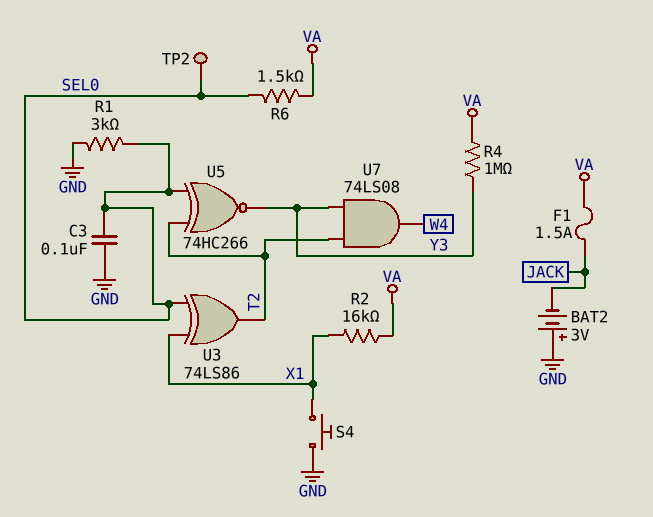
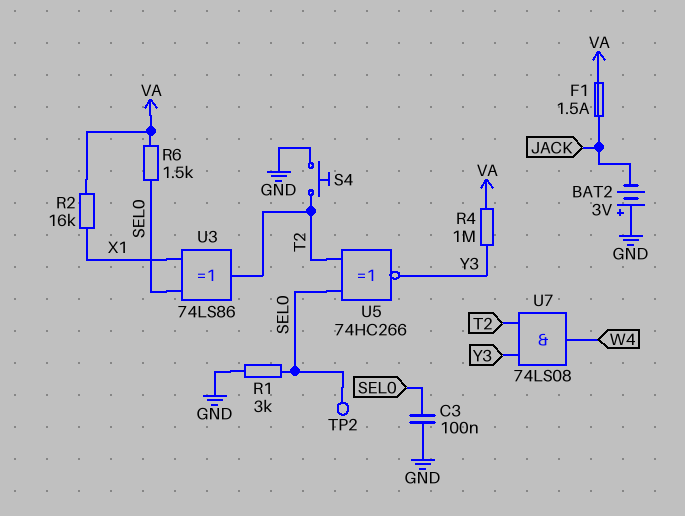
S4: button (GND, X1) -> button (GND, T2)

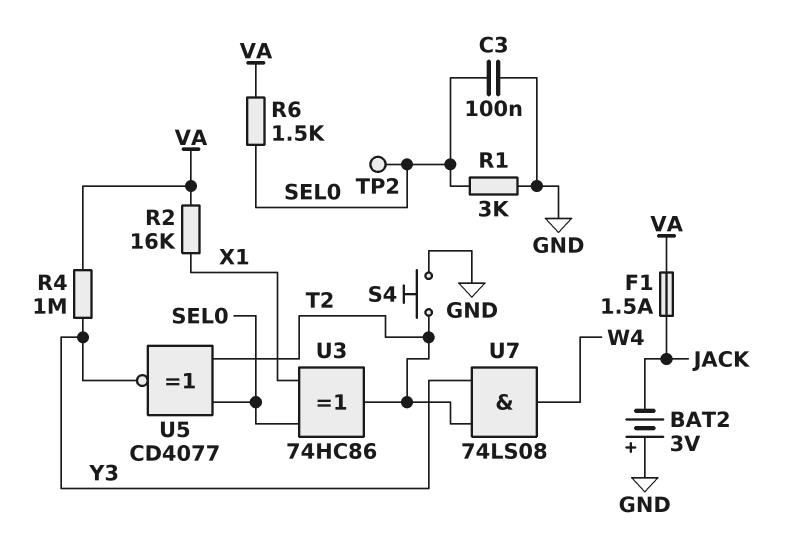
U3: XOR 74LS86 (in SEL0, in X1, out T2) -> XOR 74HC86 (in SEL0, in X1, out T2)
U5: XNOR 74HC266 (in SEL0, in T2, out Y3) -> XNOR CD4077 (in SEL0, in T2, out Y3)

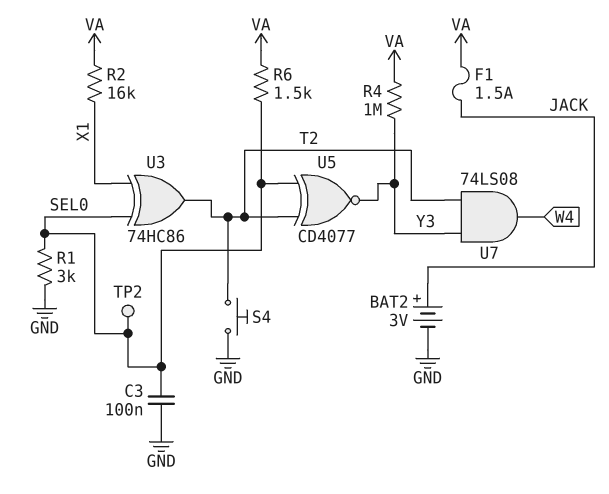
BAT2: 3V (plus GND, minus JACK) -> 3V (plus JACK, minus GND)

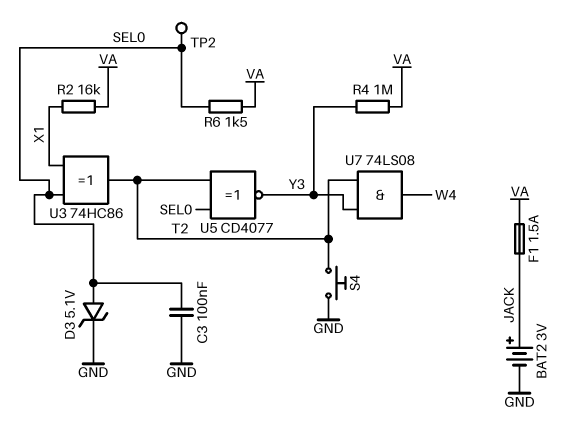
D3: none -> zener 5.1V (A SEL0, K GND)
R1: 3k (GND, SEL0) -> none

